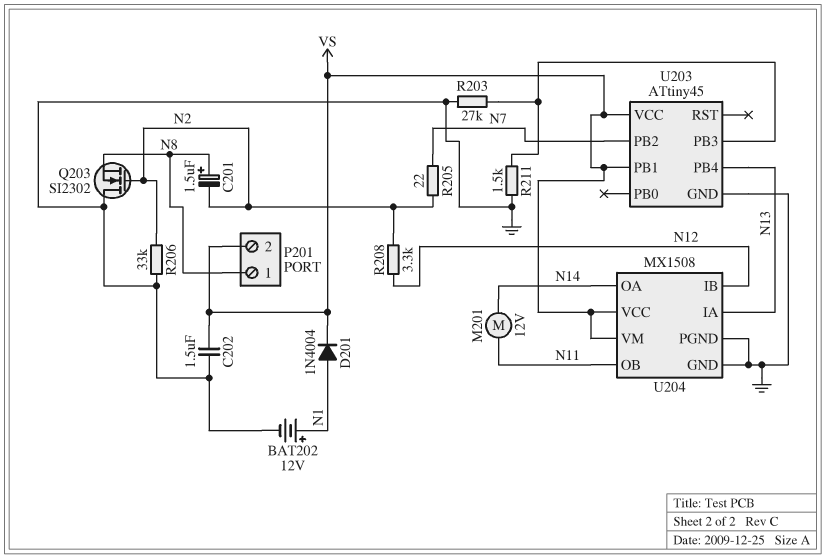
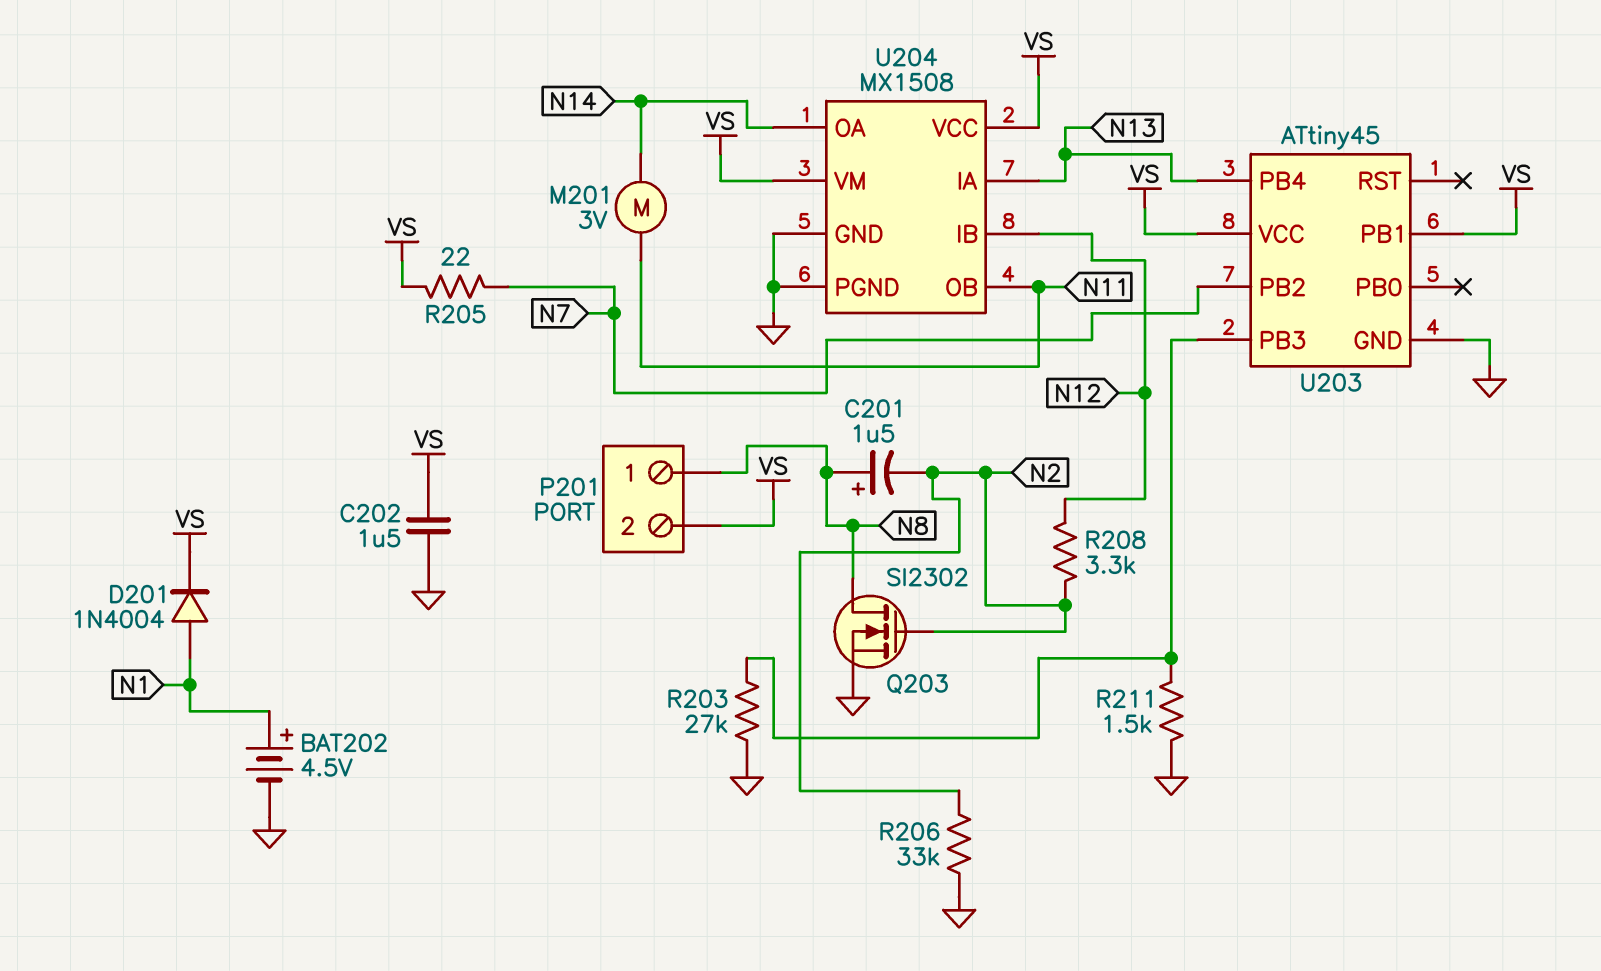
BAT202: 12V (plus N1, minus GND) -> 4.5V (plus N1, minus GND)
M201: motor 12V (N11, N14) -> motor 3V (N11, N14)
Q203: NMOS SI2302 (G N2, D GND, S N8) -> NMOS SI2302 (G N2, D N8, S GND)
R205: 22 (N2, N7) -> 22 (N7, VS)

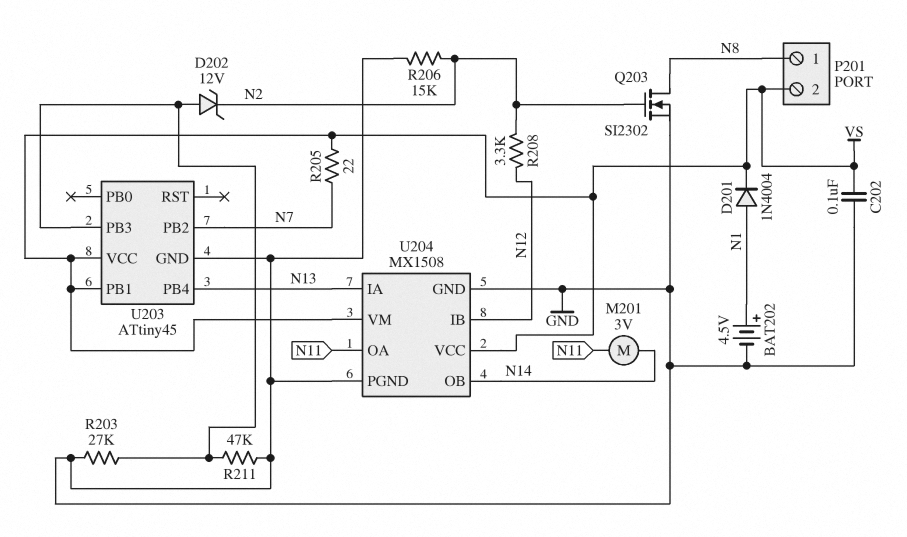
C201: 1.5uF (plus N8, minus N2) -> none
C202: 1.5uF (GND, VS) -> 100nF (GND, VS)
D202: none -> zener 12V (A U203/PB3, K N2)
R206: 33k (GND, N2) -> 15k (GND, N2)
R211: 1.5k (GND, U203/PB3) -> 47k (GND, U203/PB3)
U204 pin OA: N14 -> N11
U204 pin OB: N11 -> N14

